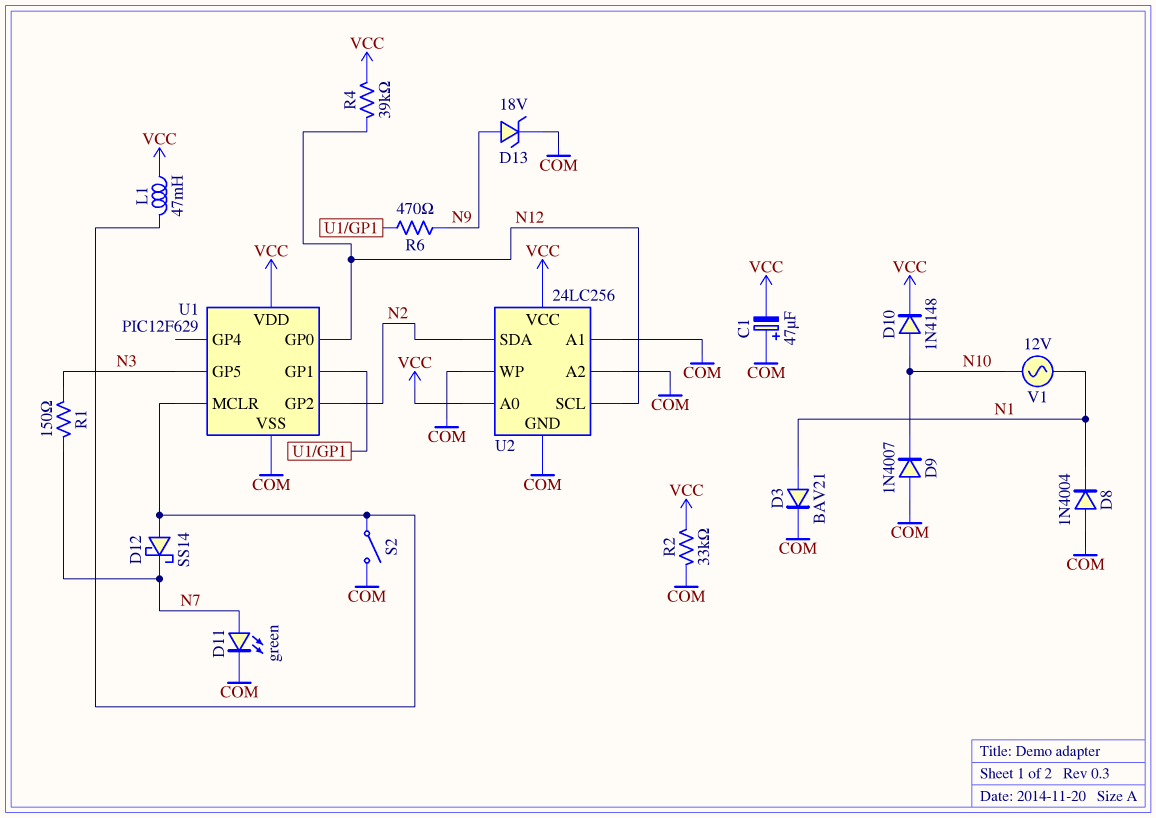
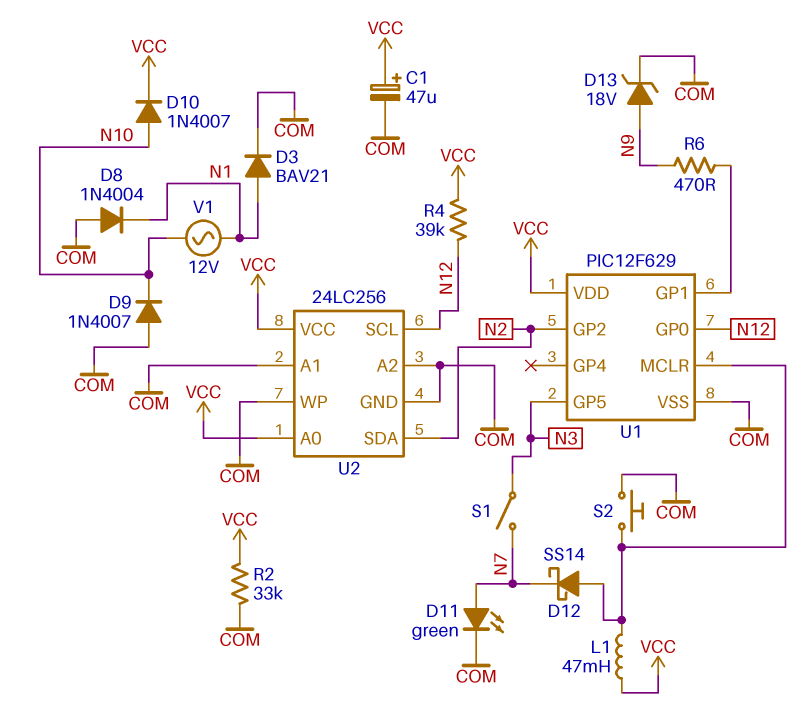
C1: 47uF (plus COM, minus VCC) -> 47uF (plus VCC, minus COM)
D10: diode 1N4148 (A N10, K VCC) -> diode 1N4007 (A N10, K VCC)
R1: 150 (N3, N7) -> none
S1: none -> switch (N3, N7)
S2: switch (COM, U1/MCLR) -> button (COM, U1/MCLR)

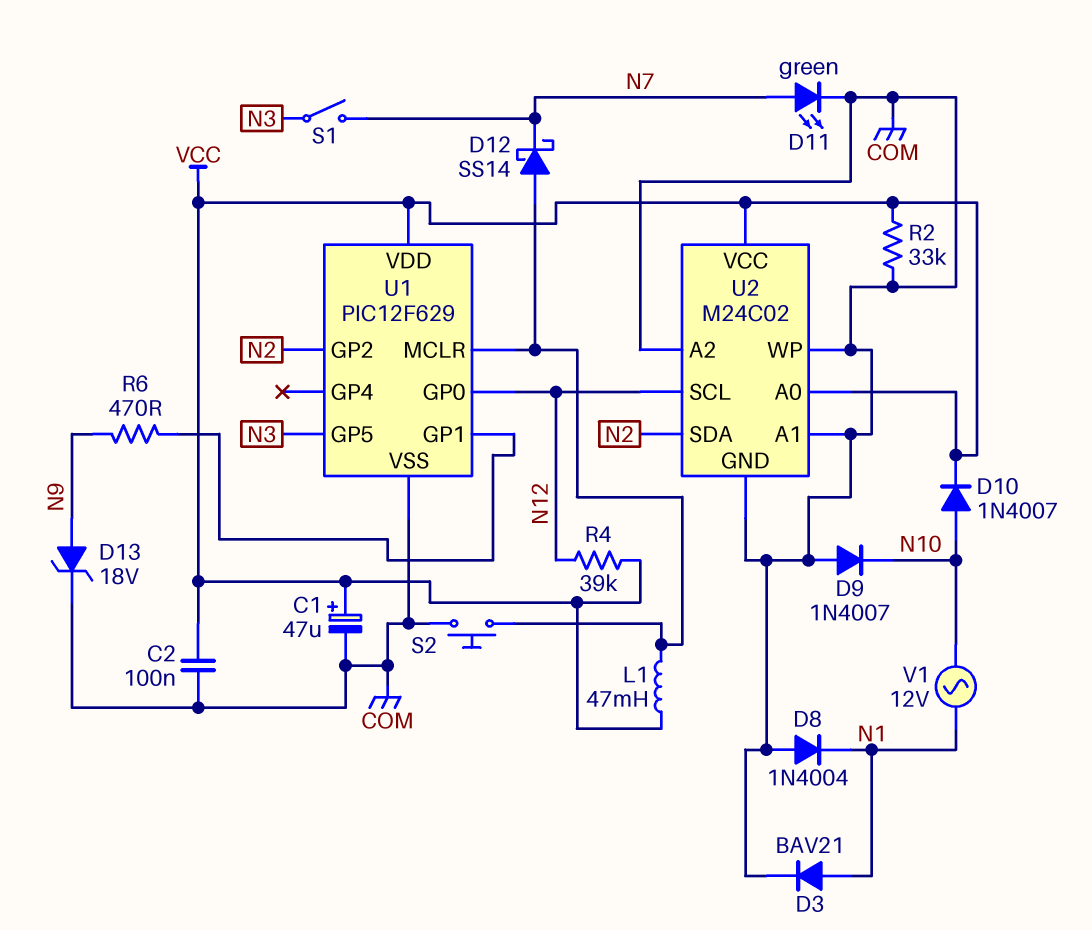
C2: none -> 100nF (COM, VCC)
U2: 24LC256 -> M24C02

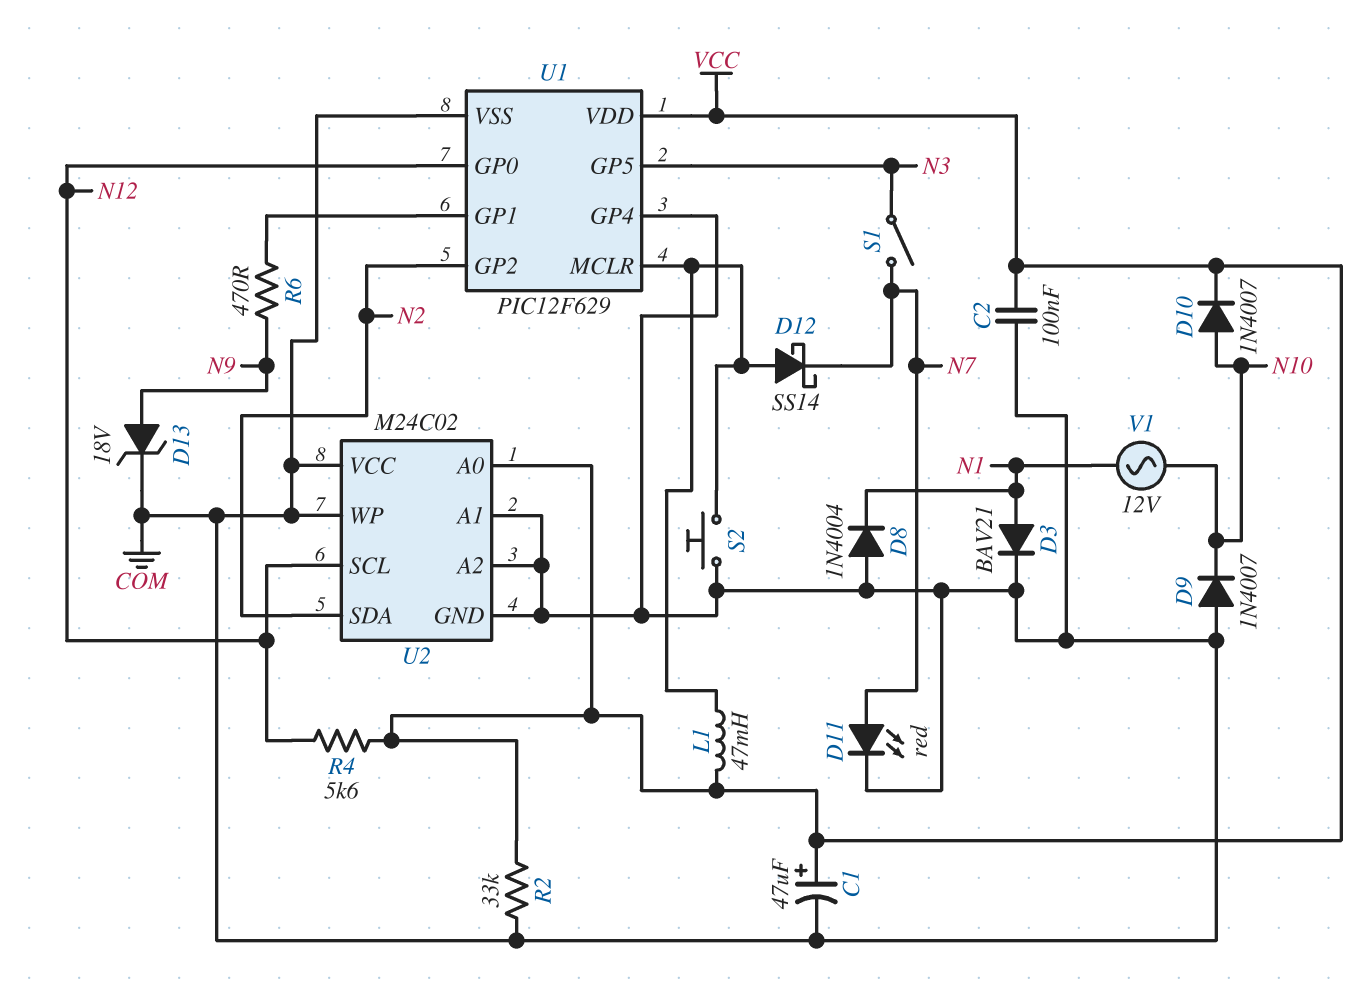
D11: LED green (A N7, K COM) -> LED red (A N7, K COM)
R4: 39k (N12, VCC) -> 5.6k (N12, VCC)
U1 pin GP4: none -> COM
U2 pin VCC: VCC -> COM

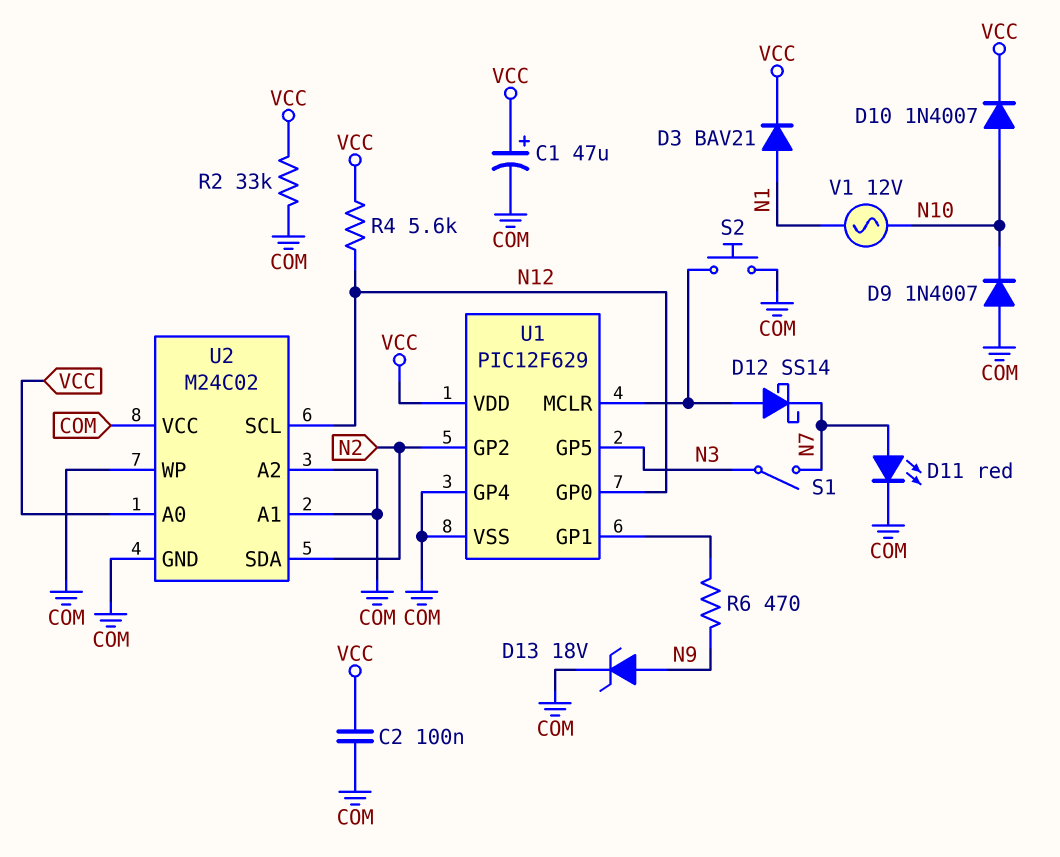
D3: diode BAV21 (A N1, K COM) -> diode BAV21 (A N1, K VCC)
D8: diode 1N4004 (A COM, K N1) -> none
L1: 47mH (U1/MCLR, VCC) -> none

